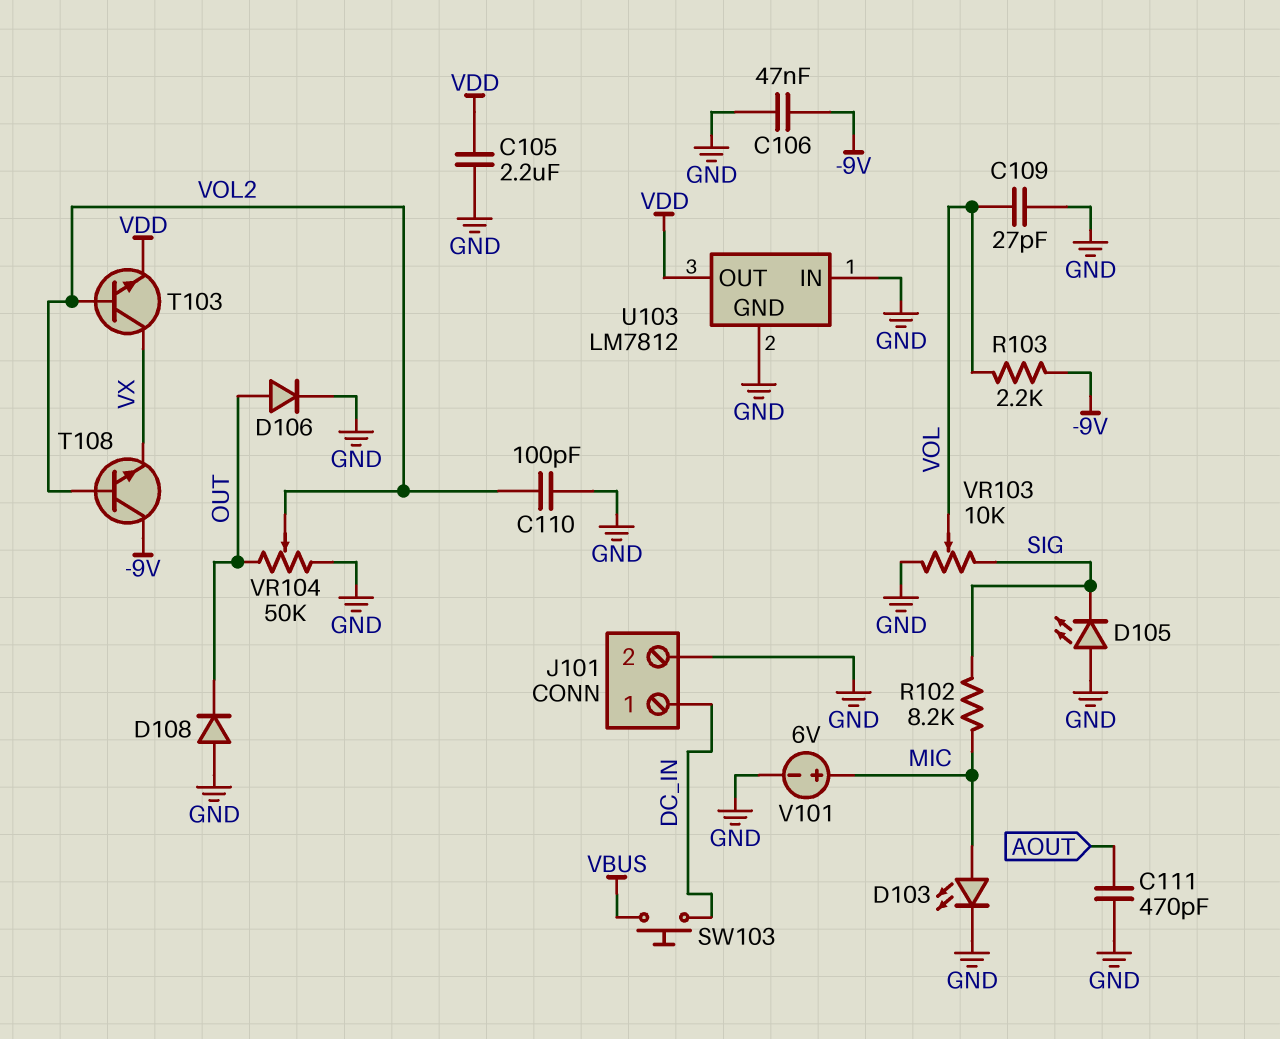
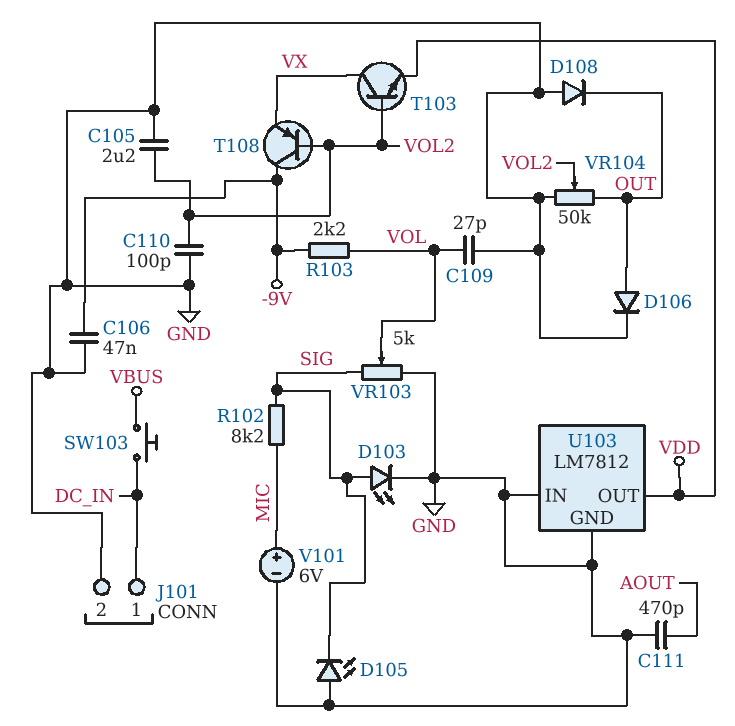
C105: 2.2uF (GND, VDD) -> 2.2uF (GND, VOL2)
D103: LED (A MIC, K GND) -> LED (A SIG, K GND)
T108: NPN (B VOL2, C -9V, E VX) -> PNP (B VOL2, C -9V, E VX)
VR103: 10k (GND, SIG, wiper VOL) -> 5k (GND, SIG, wiper VOL)

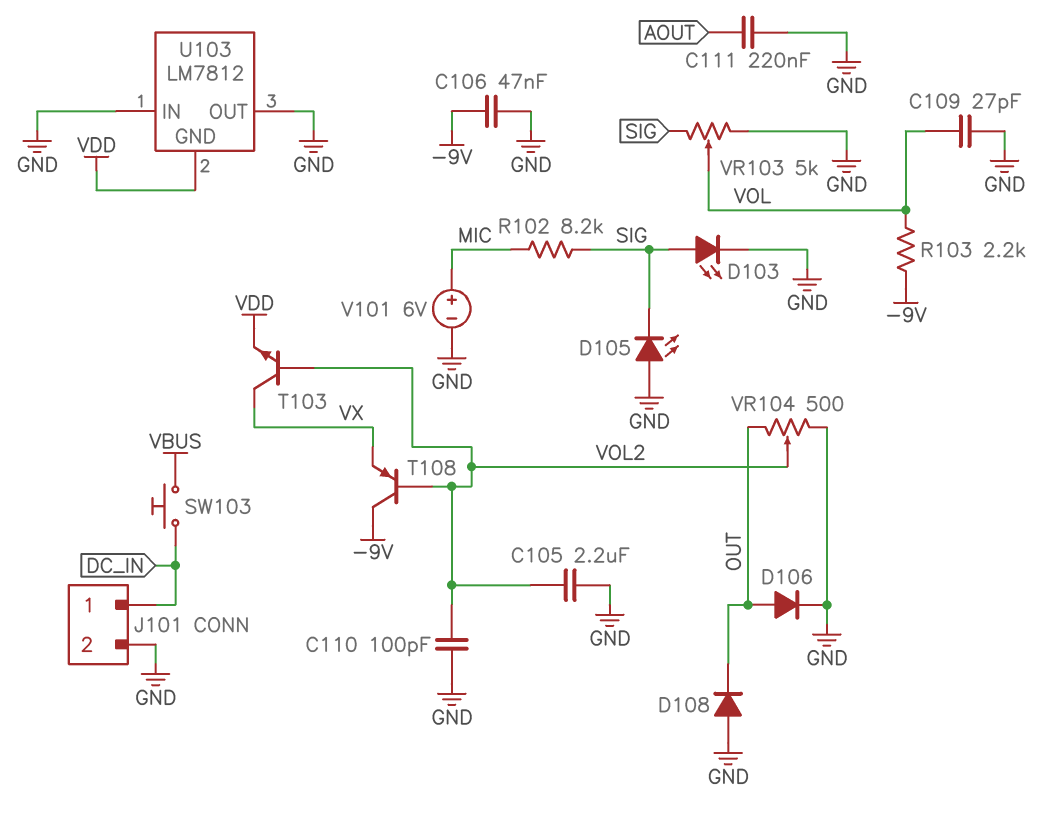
C111: 470pF (AOUT, GND) -> 220nF (AOUT, GND)
U103 pin GND: GND -> VDD
U103 pin OUT: VDD -> GND
VR104: 50k (GND, OUT, wiper VOL2) -> 500 (GND, OUT, wiper VOL2)

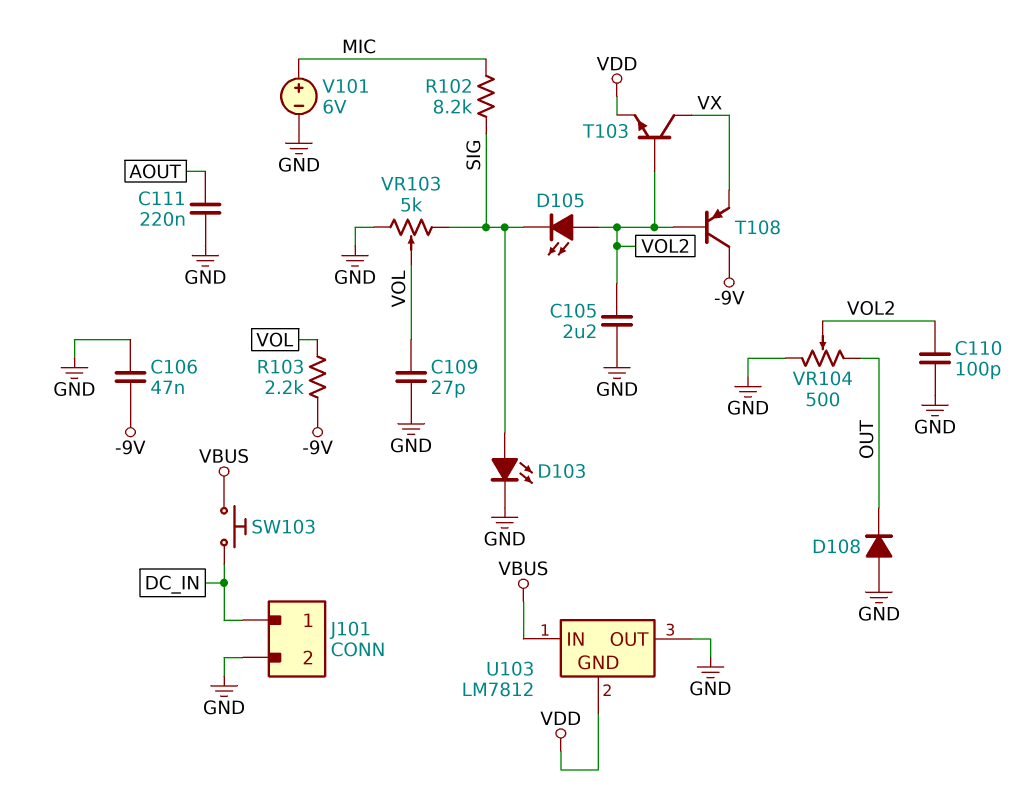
D105: LED (A GND, K SIG) -> LED (A VOL2, K SIG)
D106: diode (A OUT, K GND) -> none
U103 pin IN: GND -> VBUS

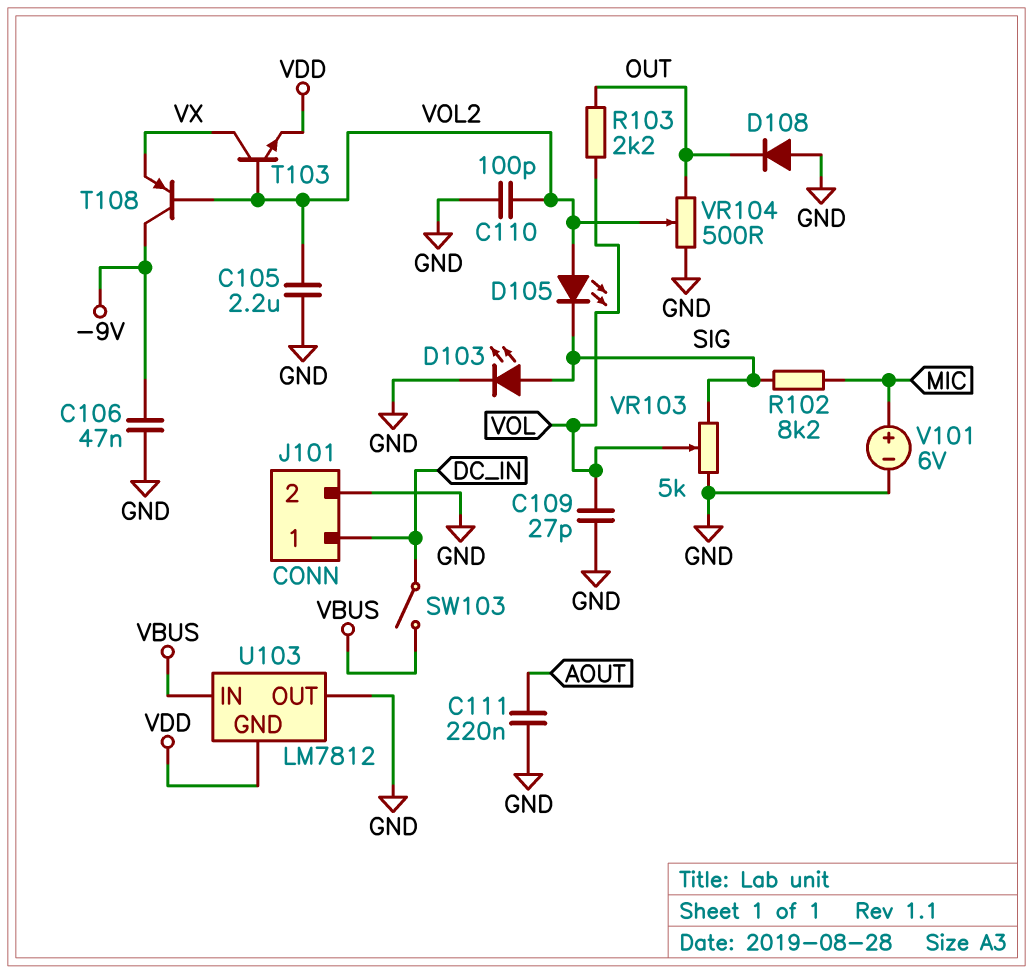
R103: 2.2k (-9V, VOL) -> 2.2k (OUT, VOL)
SW103: button (DC_IN, VBUS) -> switch (DC_IN, VBUS)

